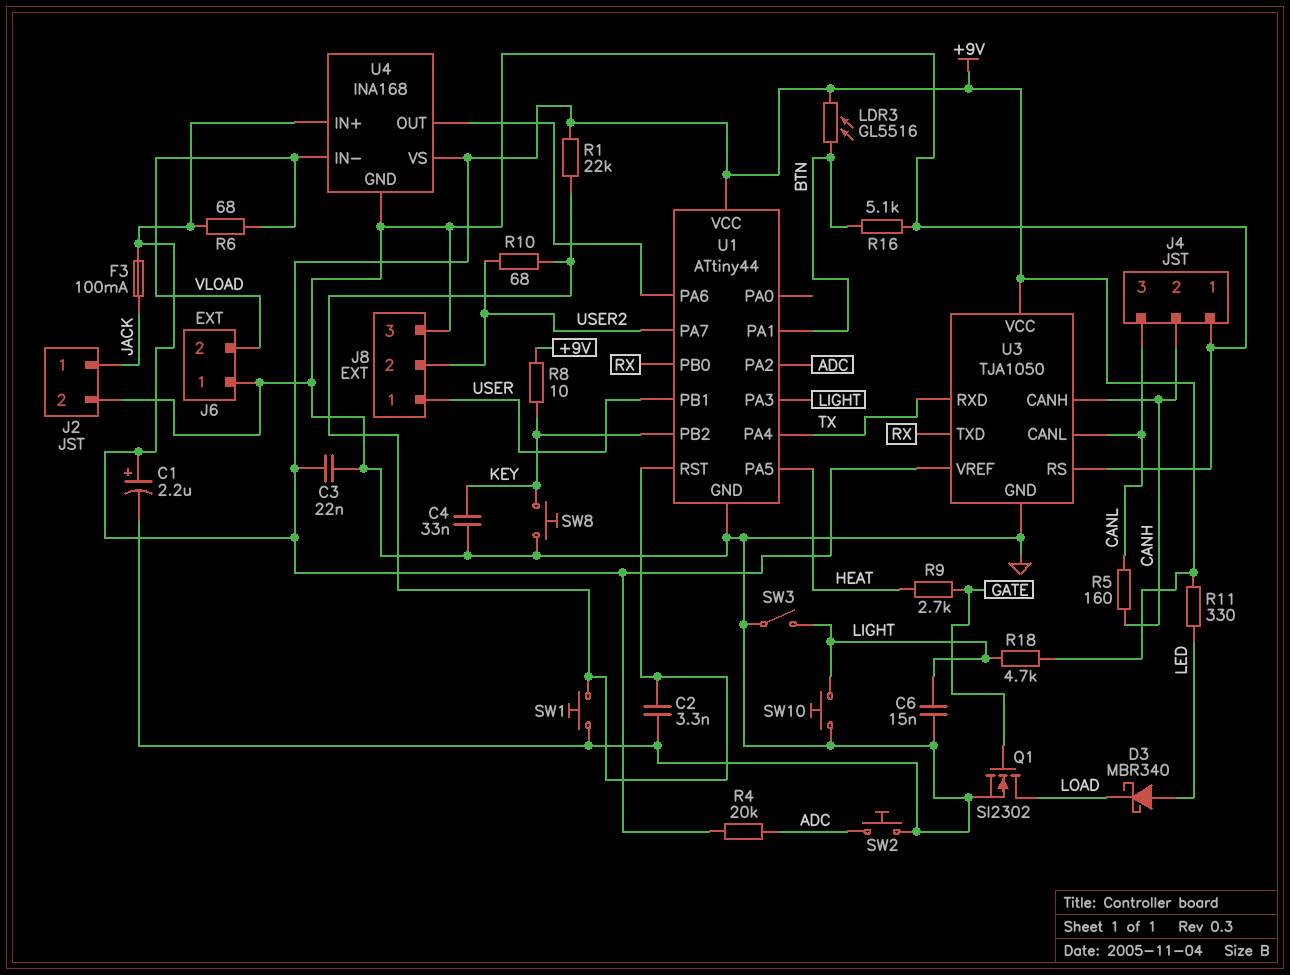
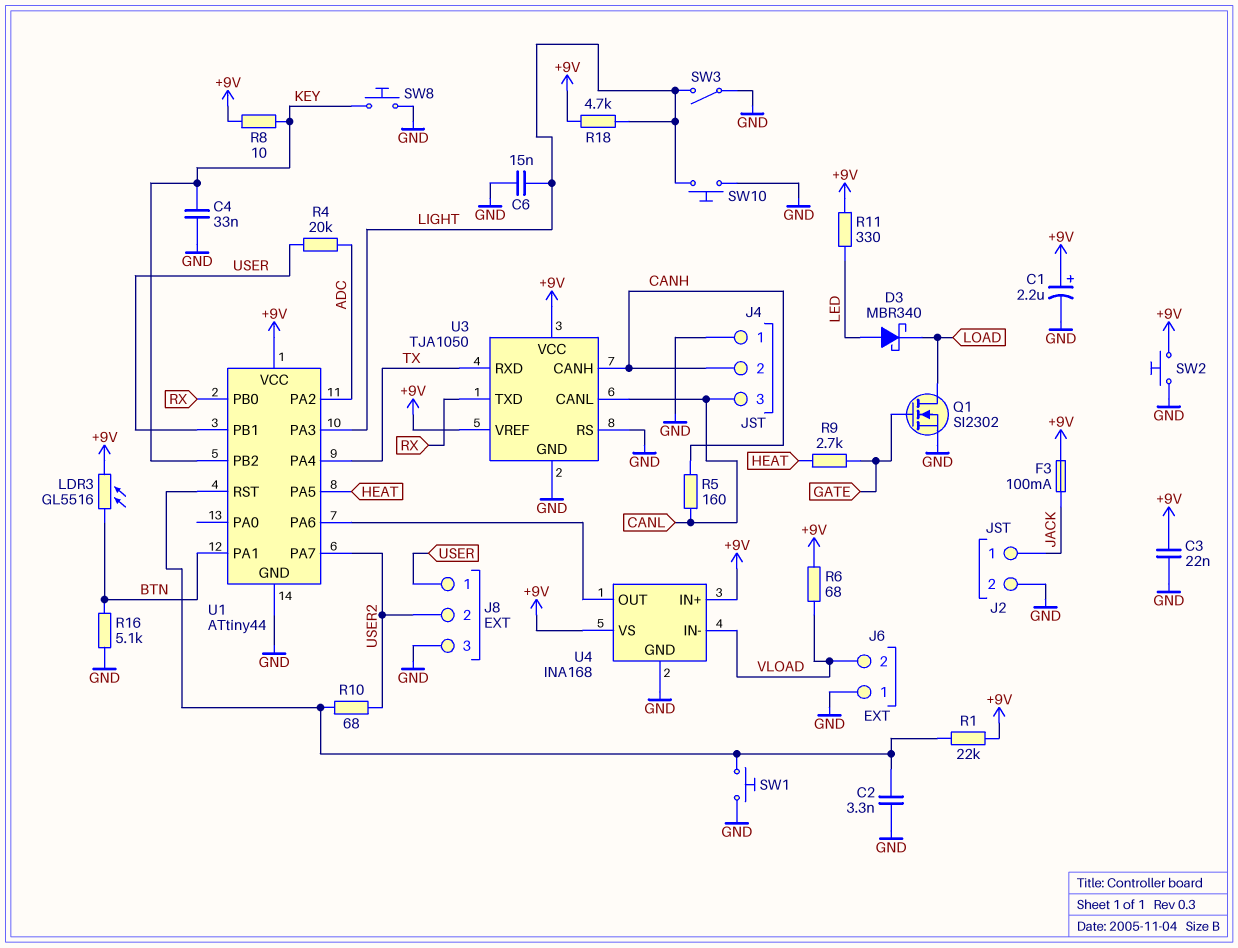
R4: 20k (+9V, ADC) -> 20k (ADC, USER)
SW2: button (ADC, GND) -> button (+9V, GND)

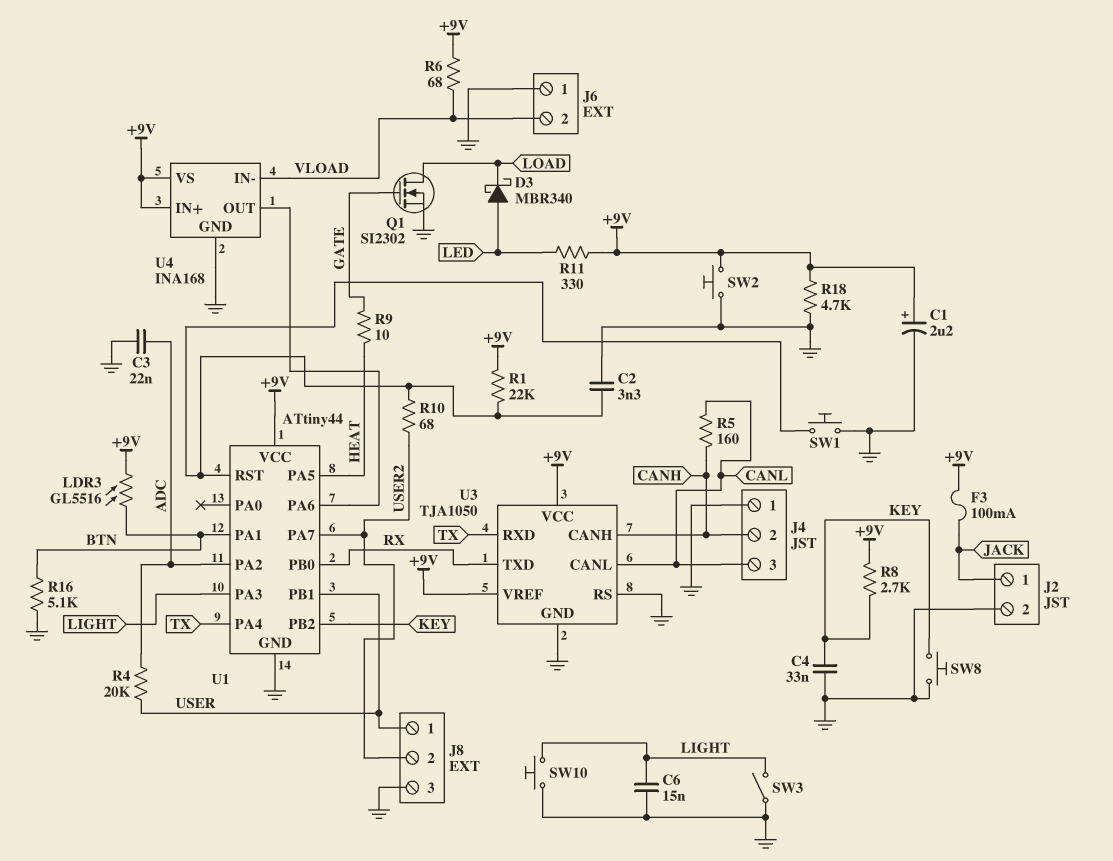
C3: 22nF (+9V, GND) -> 22nF (ADC, GND)
R8: 10 (+9V, KEY) -> 2.7k (+9V, KEY)
R9: 2.7k (GATE, HEAT) -> 10 (GATE, HEAT)
R18: 4.7k (+9V, LIGHT) -> 4.7k (+9V, GND)

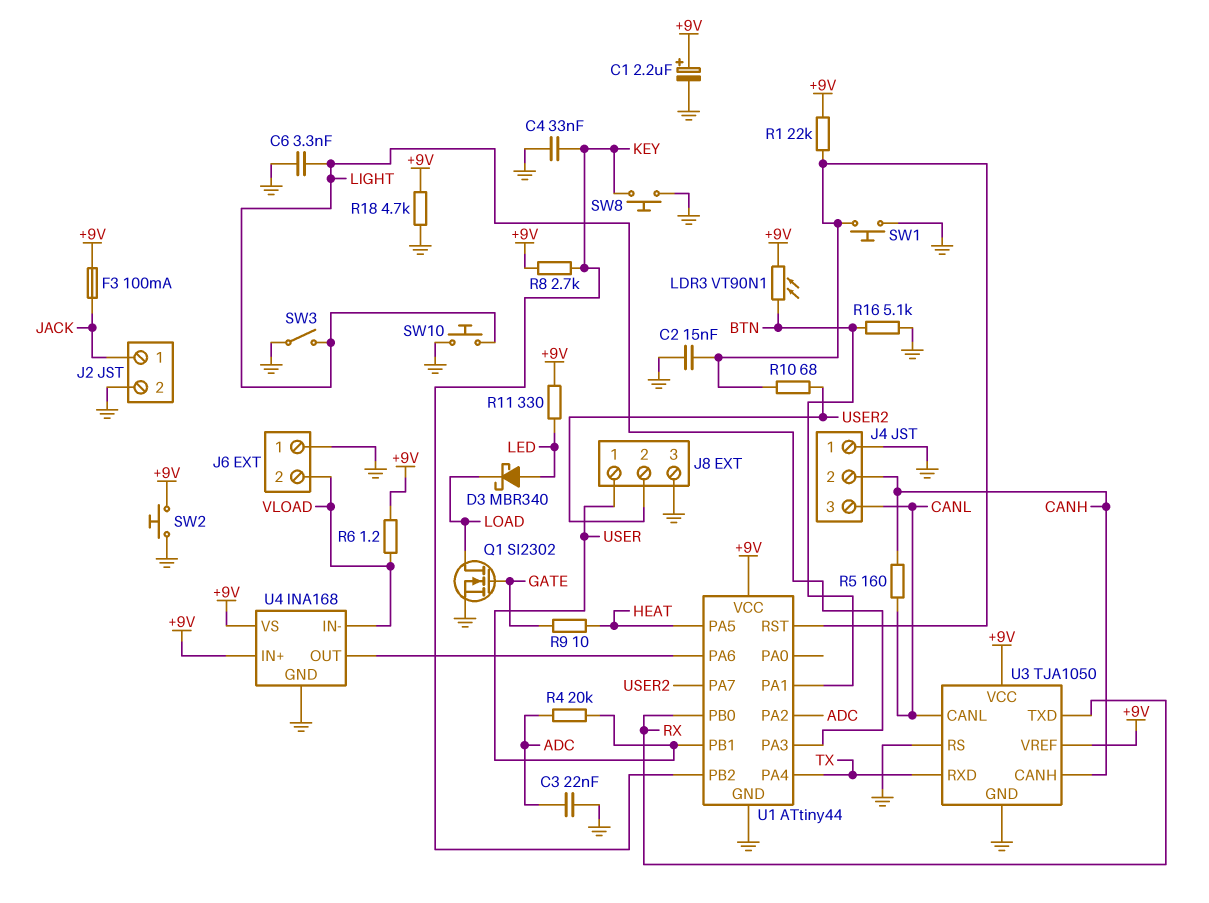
C2: 3.3nF (GND, U1/RST) -> 15nF (GND, U1/RST)
C6: 15nF (GND, LIGHT) -> 3.3nF (GND, LIGHT)
LDR3: GL5516 (+9V, BTN) -> VT90N1 (+9V, BTN)
R6: 68 (+9V, VLOAD) -> 1.2 (+9V, VLOAD)

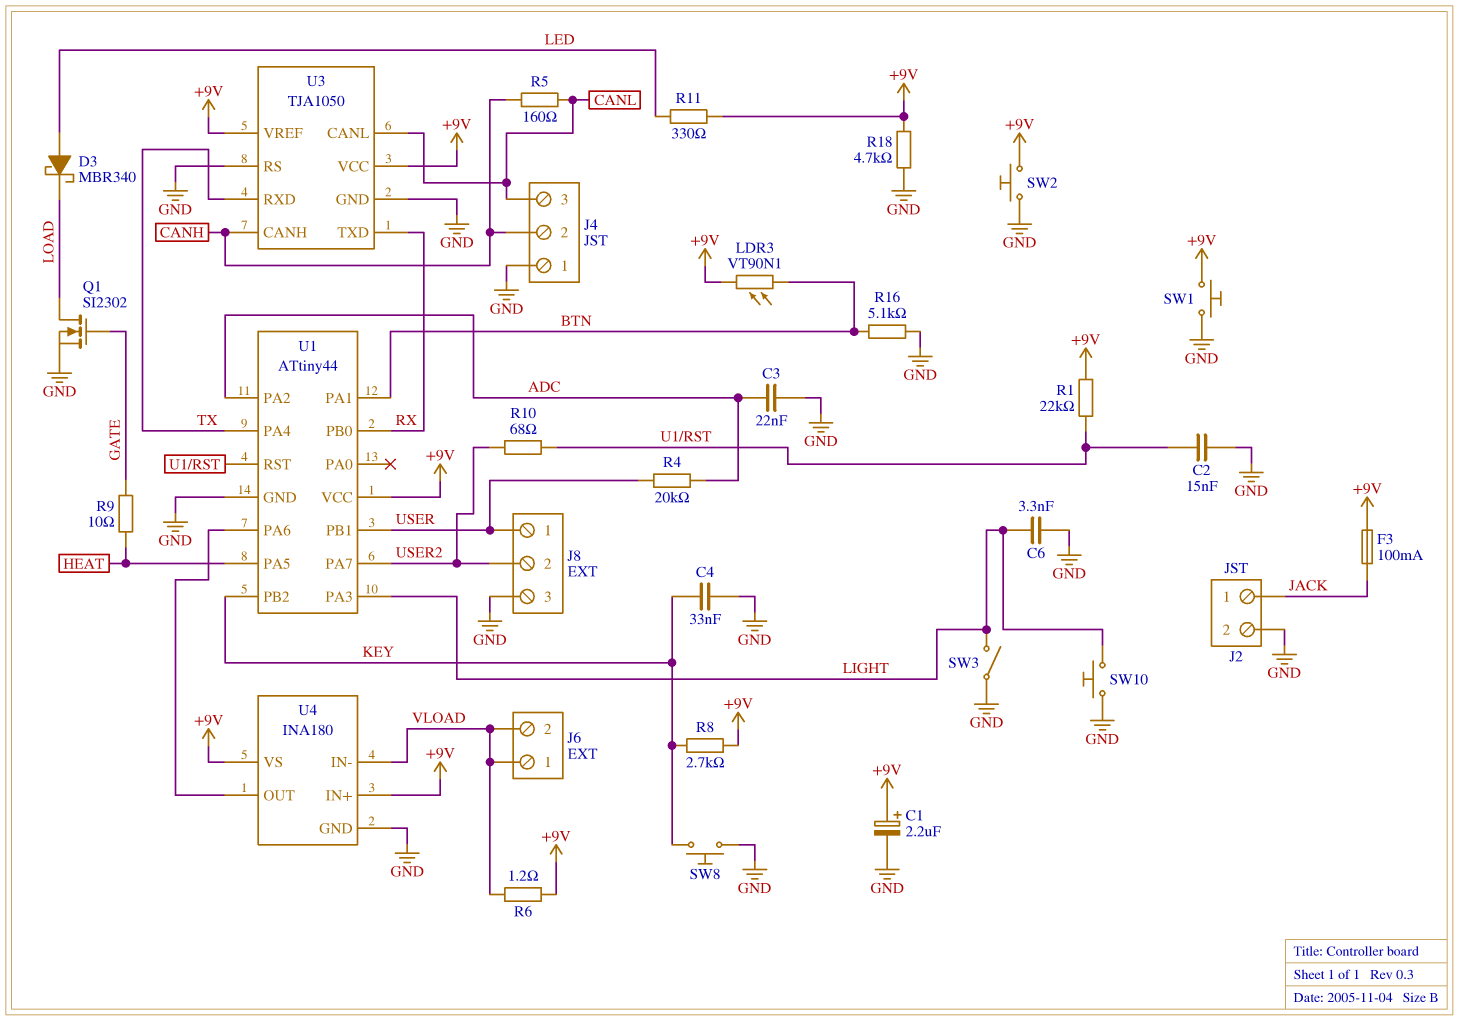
J6 pin 1: GND -> VLOAD
SW1: button (GND, U1/RST) -> button (+9V, GND)
U4: INA168 -> INA180

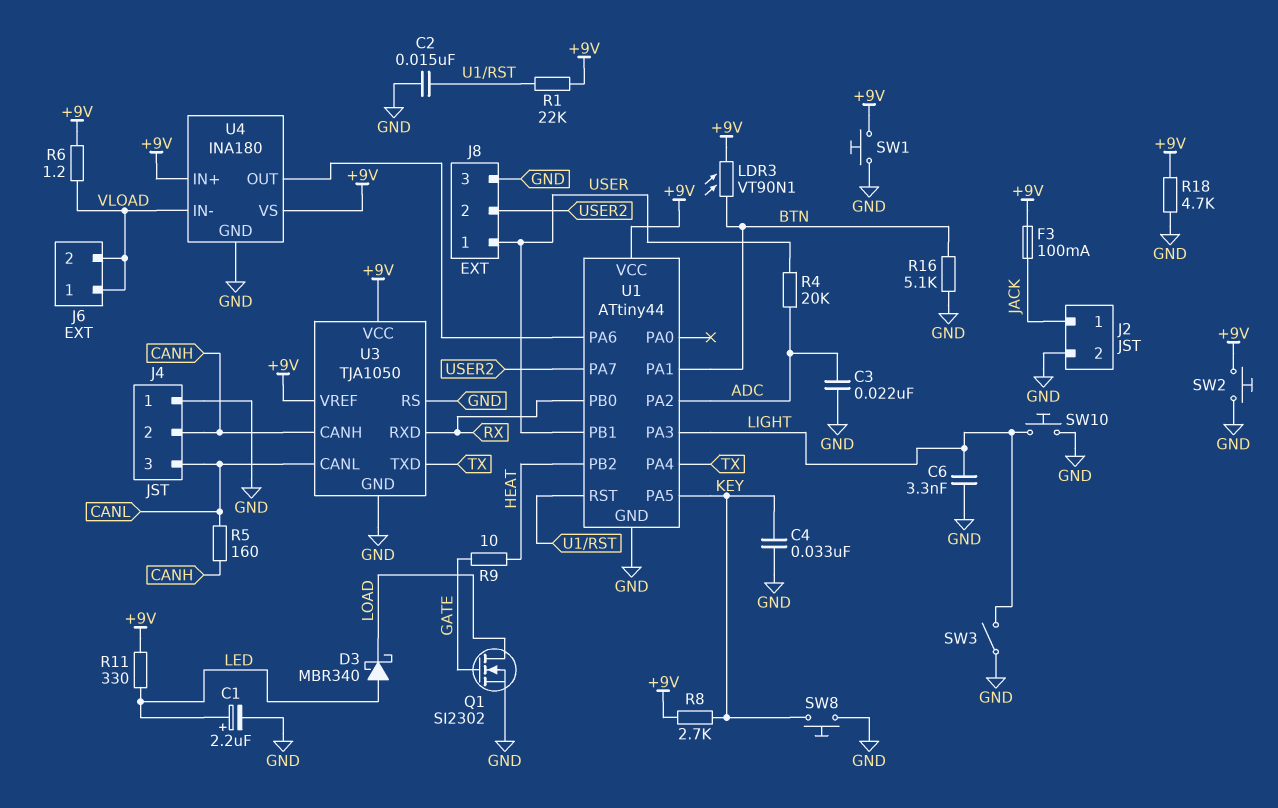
C1: 2.2uF (plus +9V, minus GND) -> 2.2uF (plus LED, minus GND)
R10: 68 (U1/RST, USER2) -> none
U1 pin PA5: HEAT -> KEY
U1 pin PB2: KEY -> HEAT
U3 pin RXD: TX -> RX
U3 pin TXD: RX -> TX

